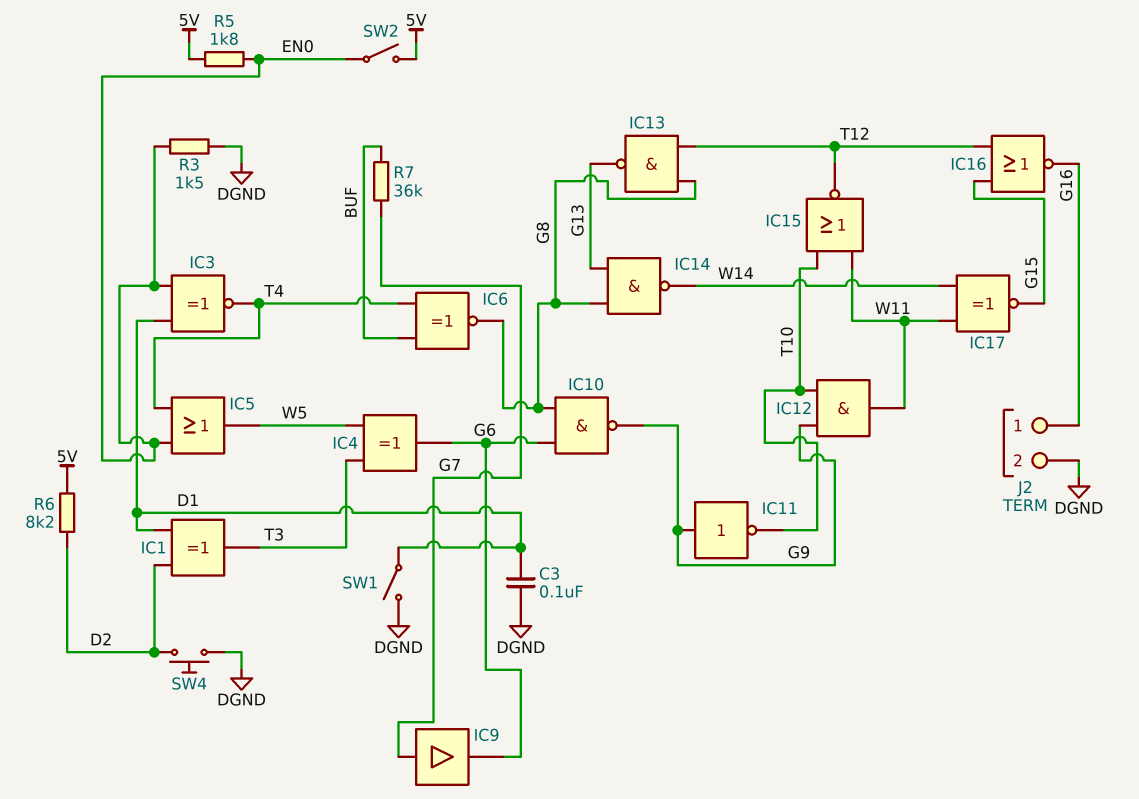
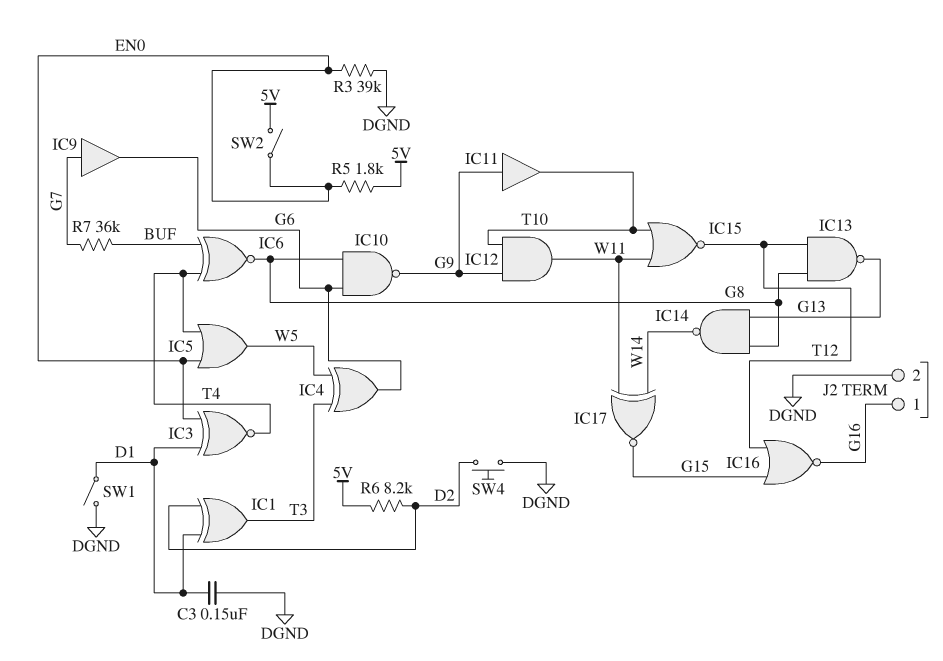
C3: 100nF (D1, DGND) -> 150nF (D1, DGND)
IC11: NOT (in G9, out T10) -> buffer (in G9, out T10)
R3: 1.5k (DGND, EN0) -> 39k (DGND, EN0)

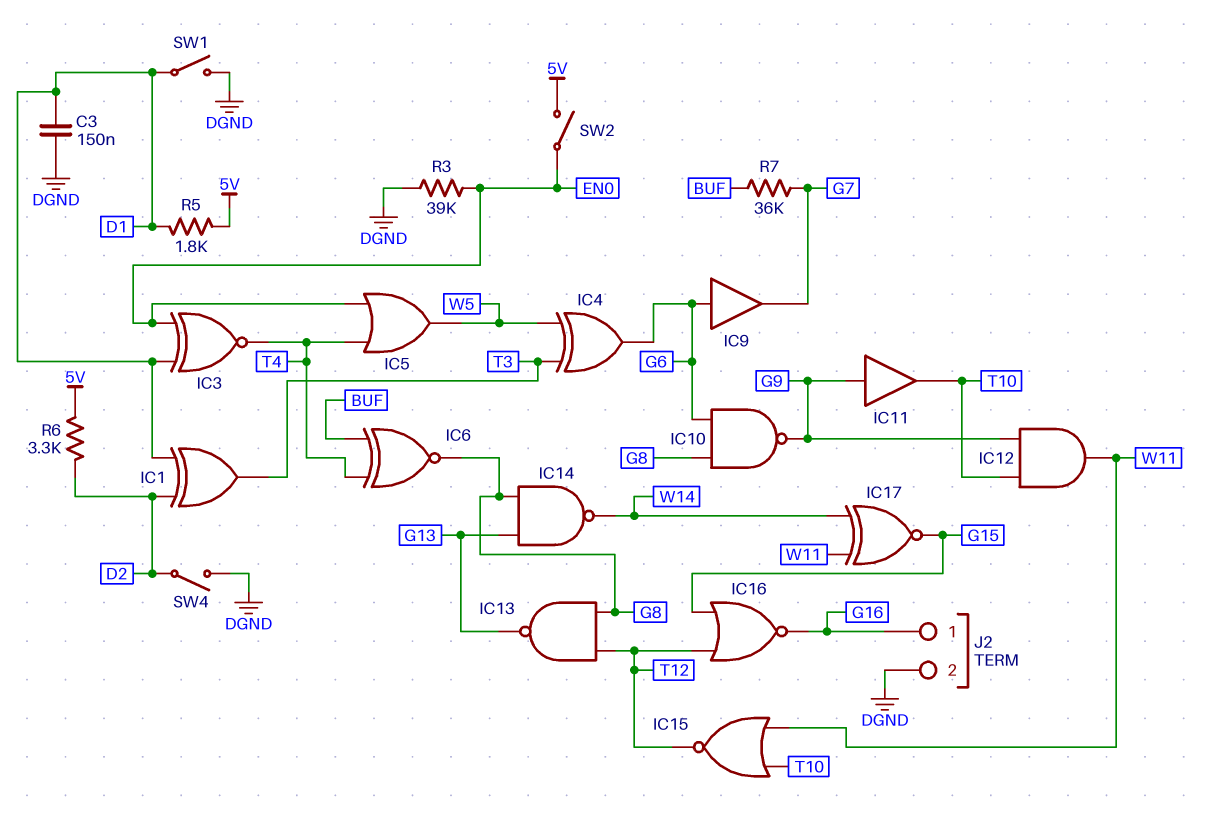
IC9: buffer (in G7, out G6) -> buffer (in G6, out G7)
R5: 1.8k (5V, EN0) -> 1.8k (5V, D1)
R6: 8.2k (5V, D2) -> 3.3k (5V, D2)
SW4: button (D2, DGND) -> switch (D2, DGND)

